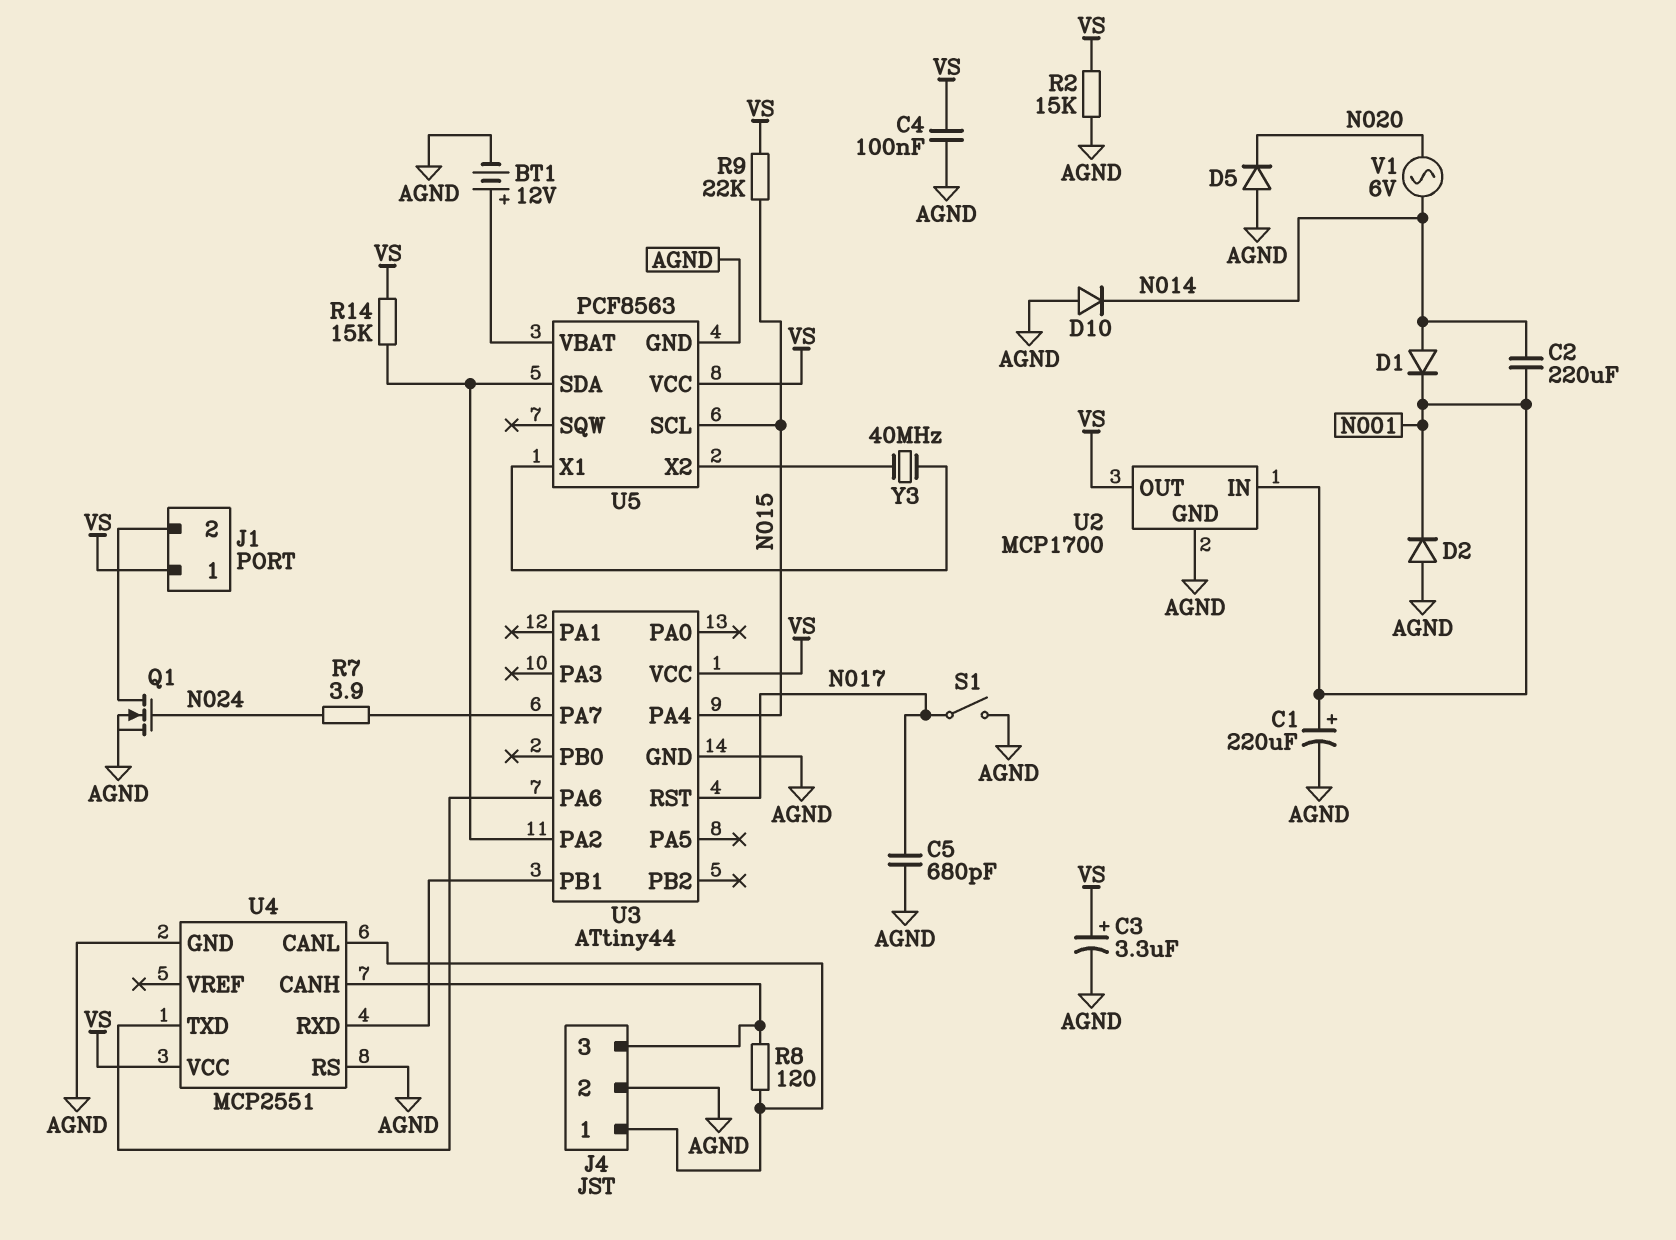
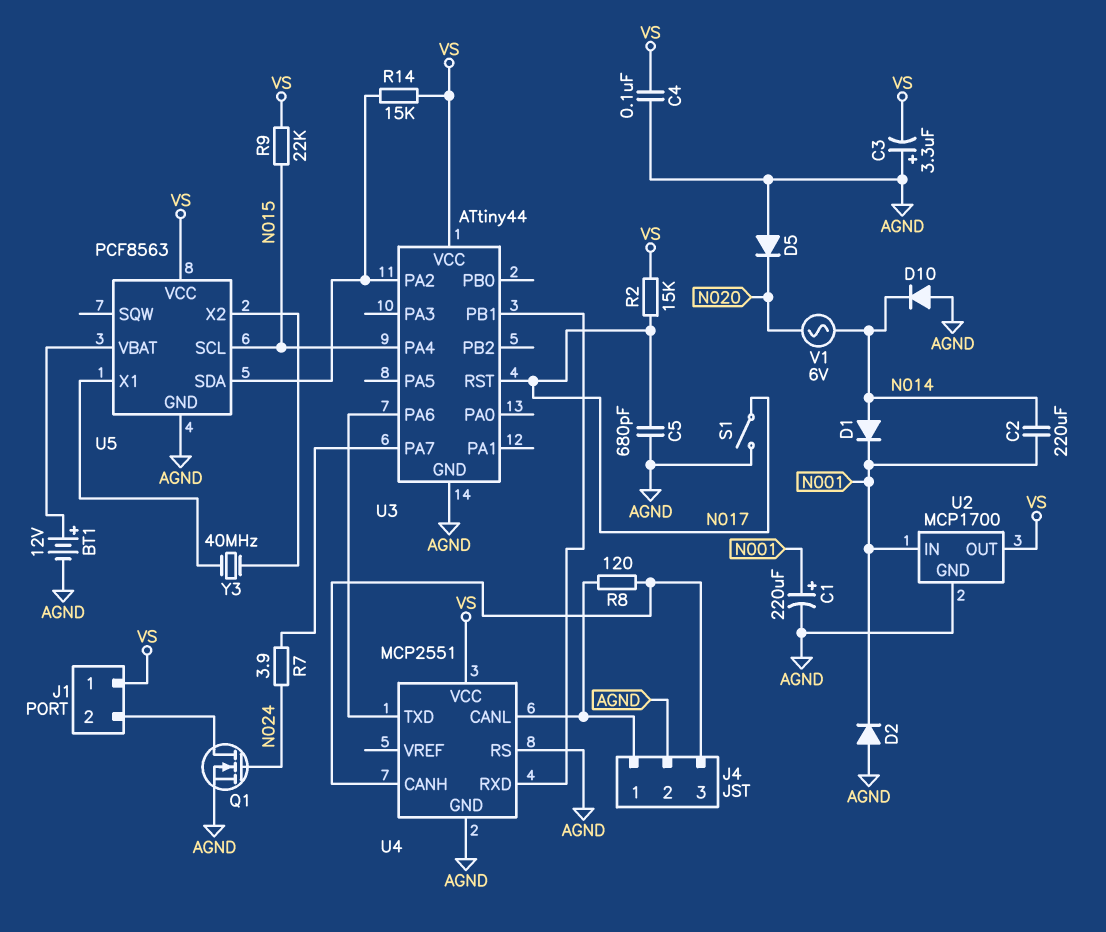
C3: 3.3uF (plus VS, minus AGND) -> 3.3uF (plus AGND, minus VS)
R2: 15k (AGND, VS) -> 15k (N017, VS)

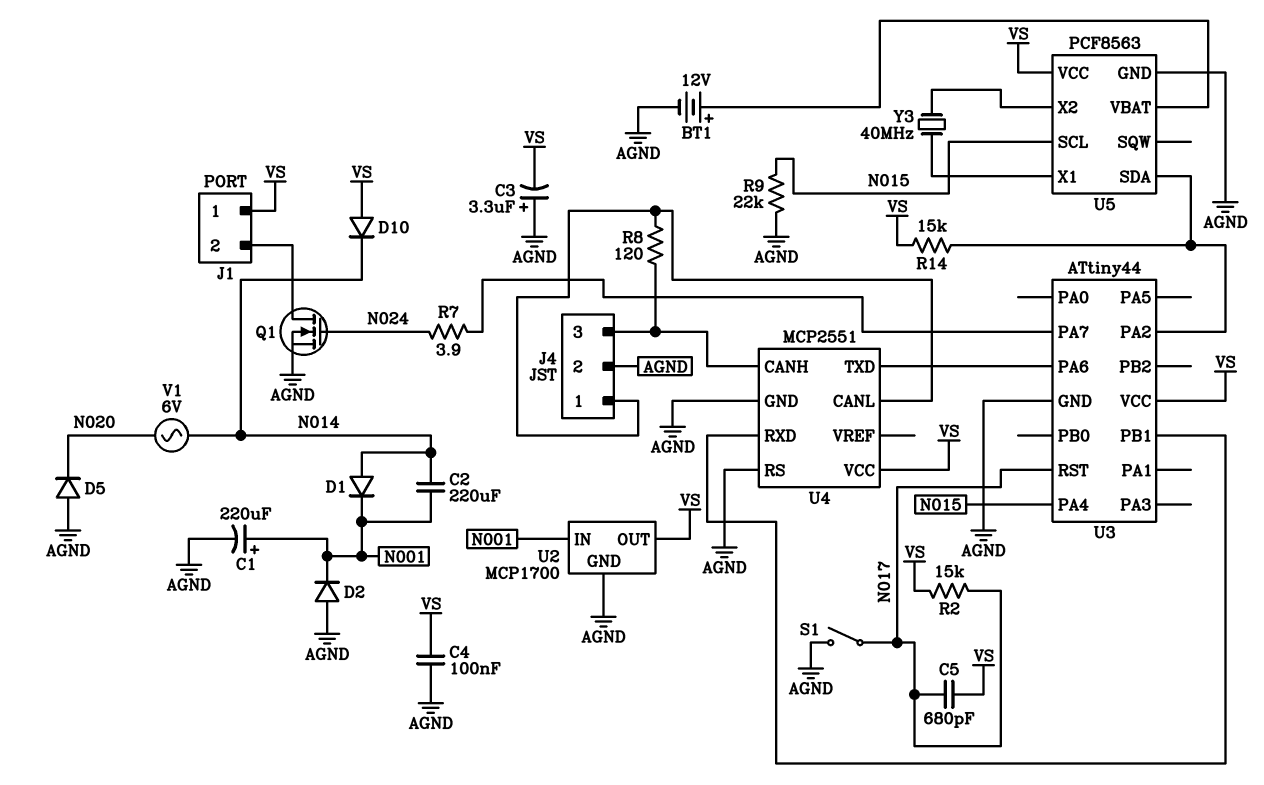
C5: 680pF (AGND, N017) -> 680pF (N017, VS)
D10: diode (A AGND, K N014) -> diode (A VS, K N014)
R9: 22k (N015, VS) -> 22k (AGND, N015)

